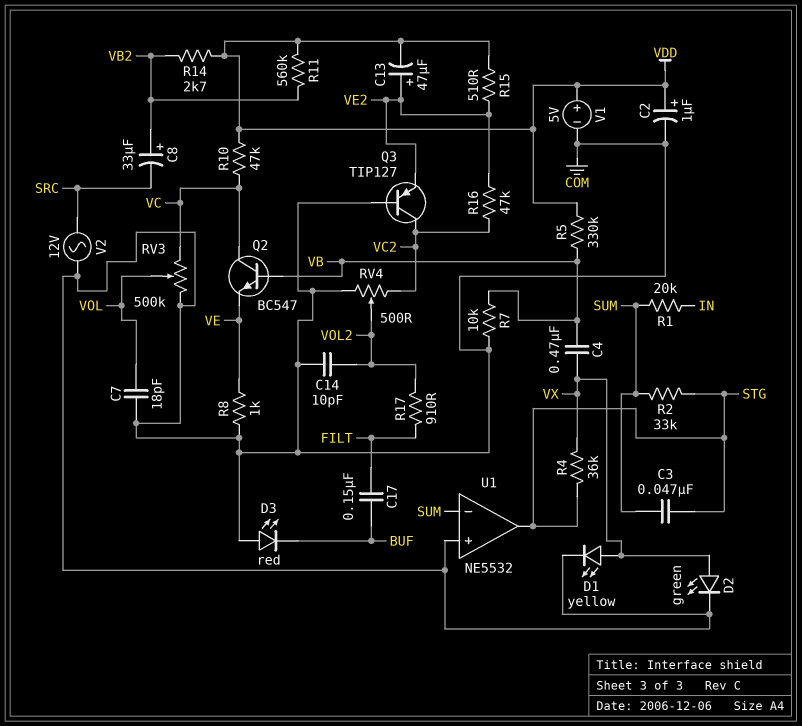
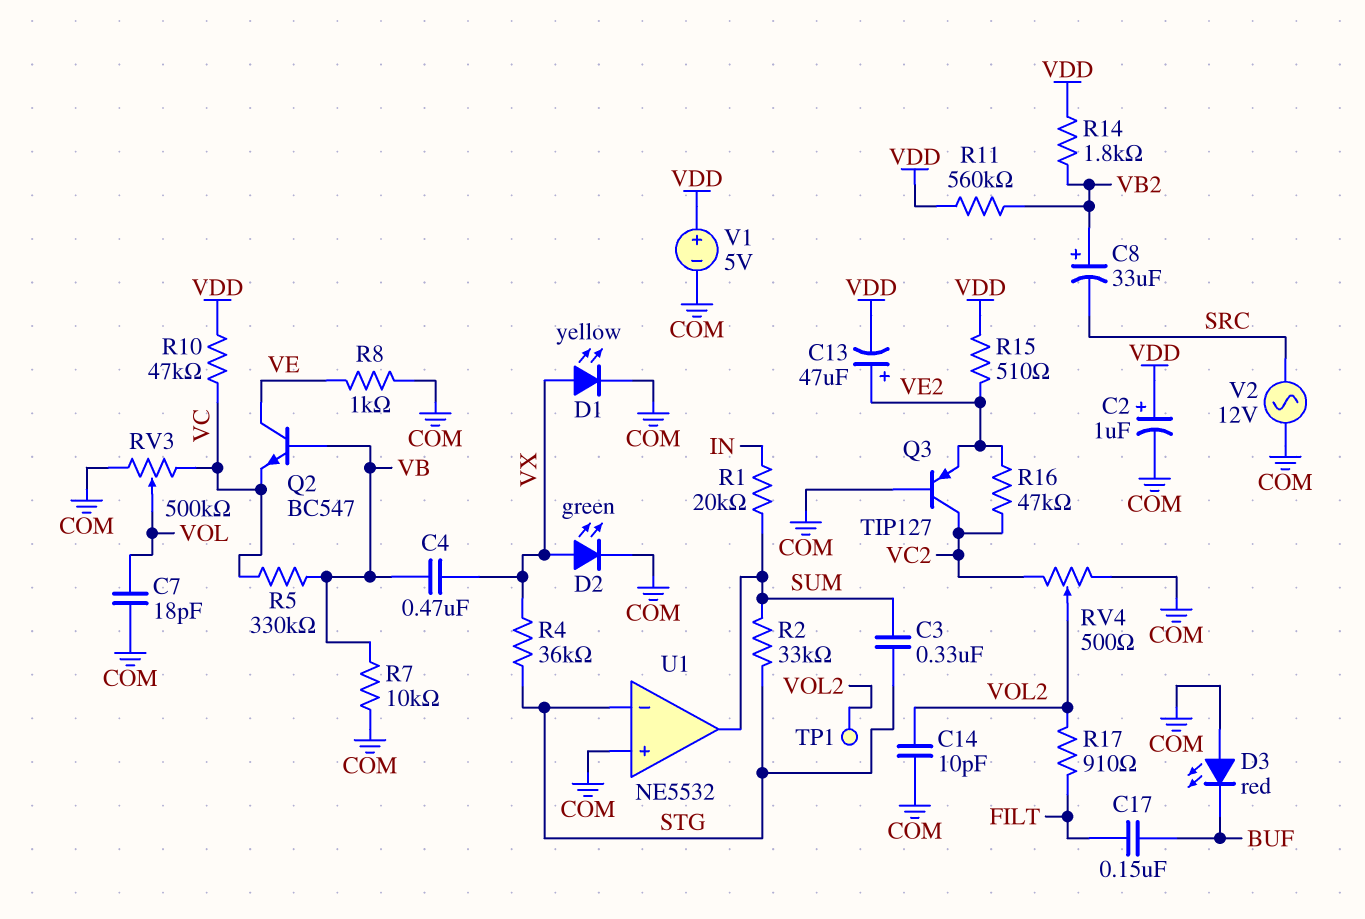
C3: 47nF (STG, SUM) -> 330nF (STG, SUM)
Q2: NPN BC547 (B VB, C VC, E VE) -> NPN BC547 (B VB, C VE, E VC)
R5: 330k (VB, VDD) -> 330k (VB, VC)
R14: 2.7k (VB2, VDD) -> 1.8k (VB2, VDD)
TP1: none -> test point (VOL2)
U1 pin in-: SUM -> STG
U1 pin out: STG -> SUM

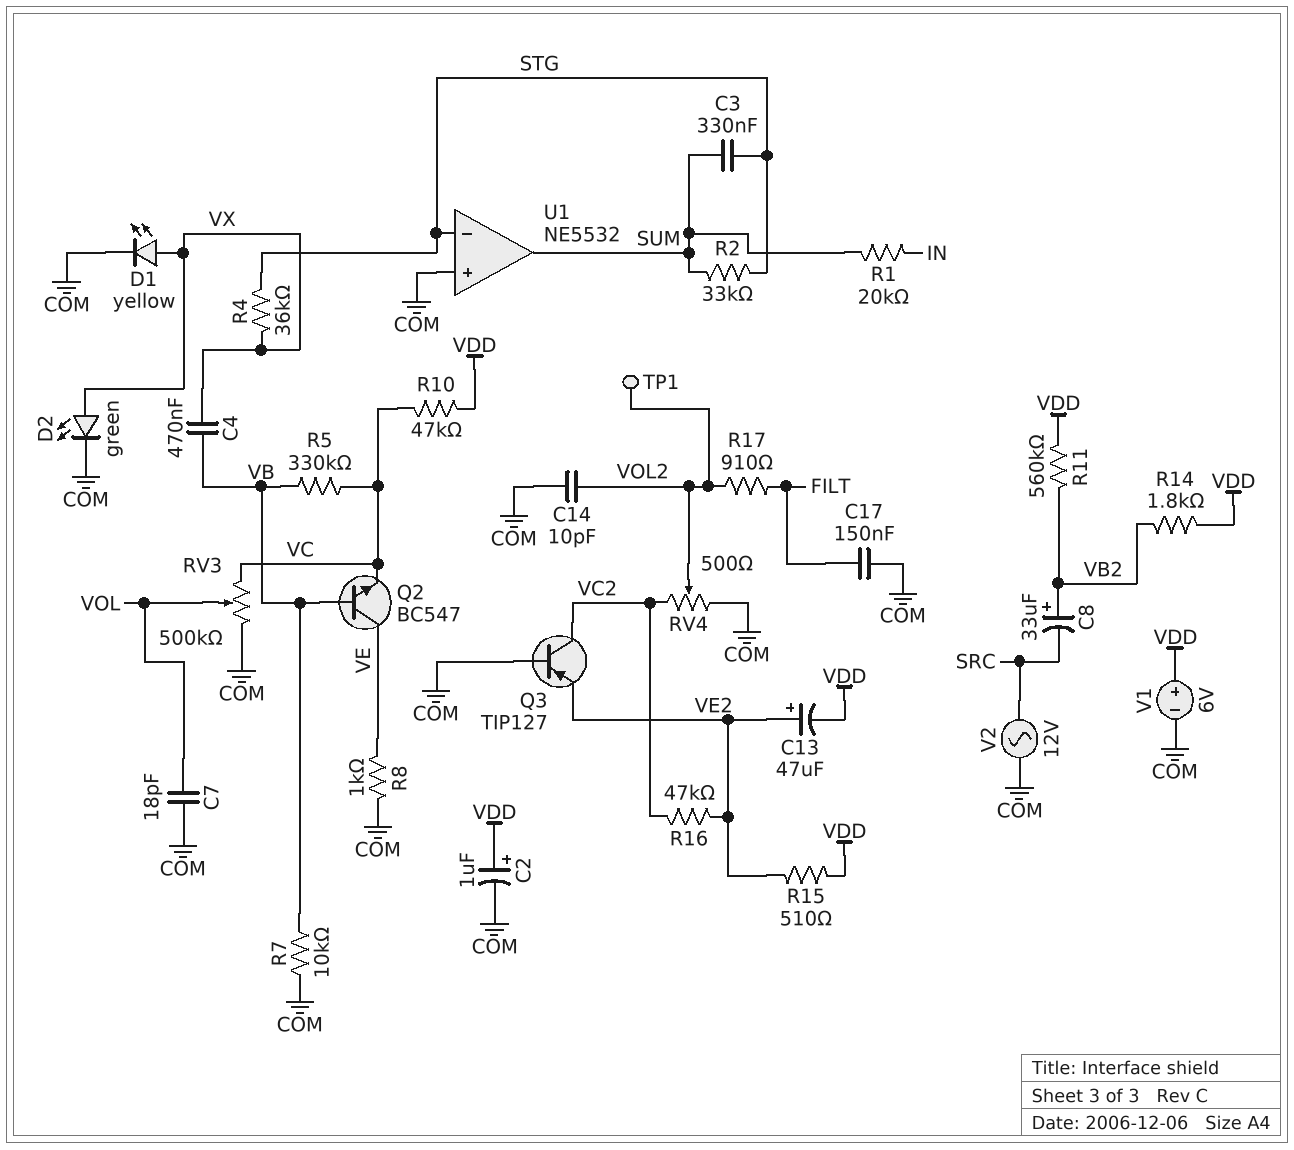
C17: 150nF (BUF, FILT) -> 150nF (COM, FILT)
D3: LED red (A COM, K BUF) -> none
V1: 5V (plus VDD, minus COM) -> 6V (plus VDD, minus COM)

